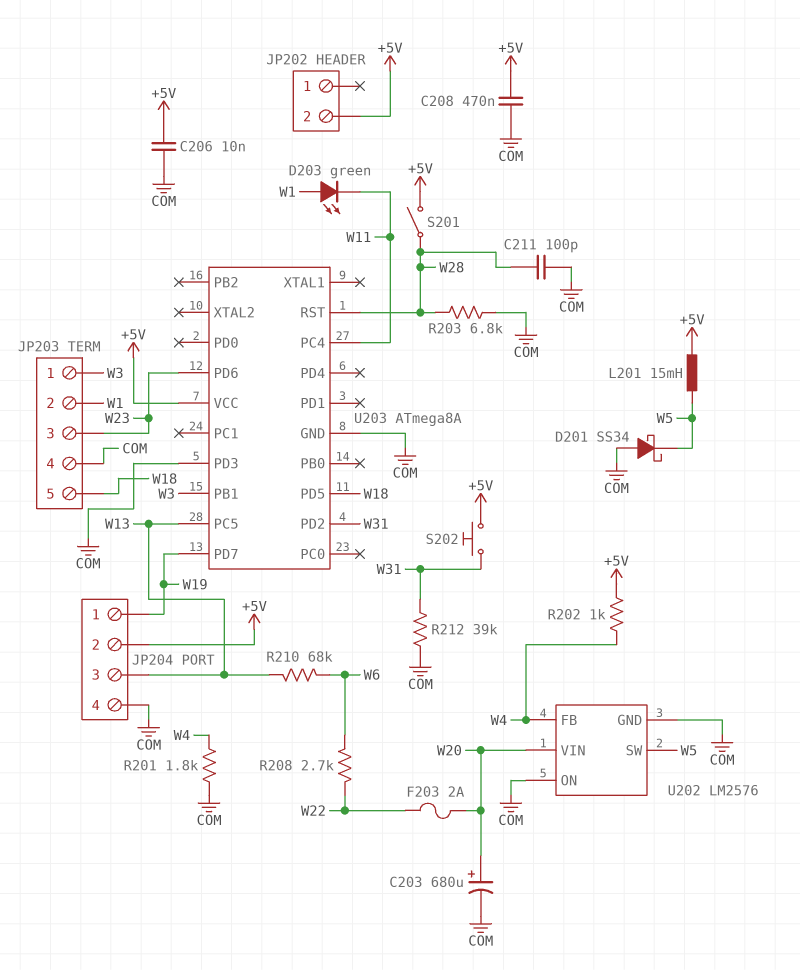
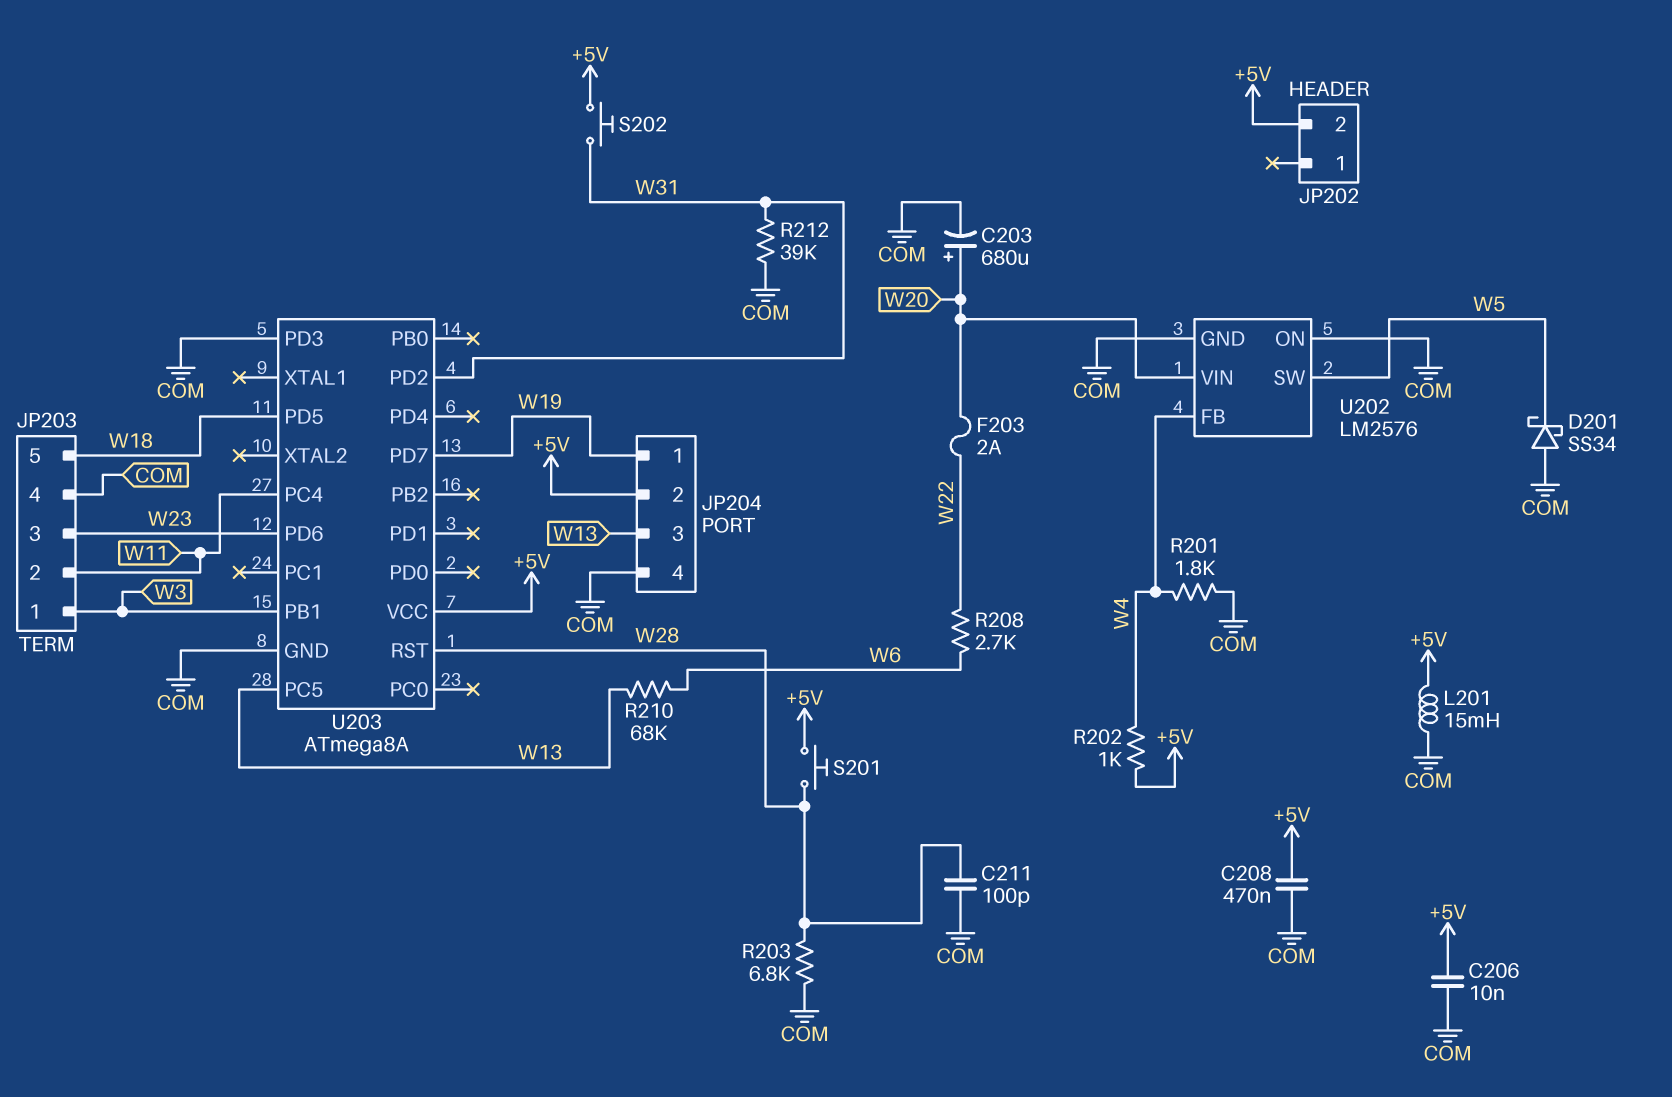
D203: LED green (A W1, K W11) -> none
JP203 pin 2: W1 -> W11
L201: 15mH (+5V, W5) -> 15mH (+5V, COM)
S201: switch (+5V, W28) -> button (+5V, W28)

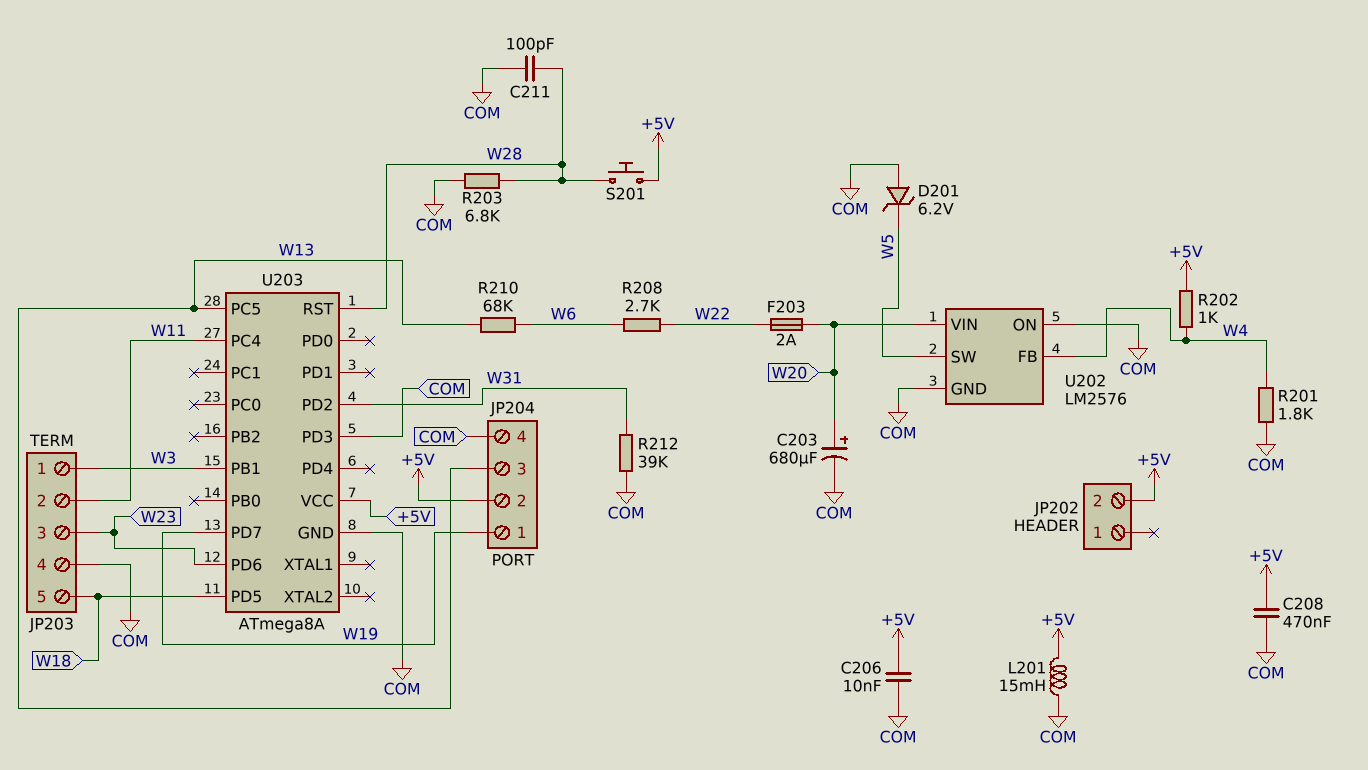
D201: schottky SS34 (A COM, K W5) -> zener 6.2V (A COM, K W5)
S202: button (+5V, W31) -> none

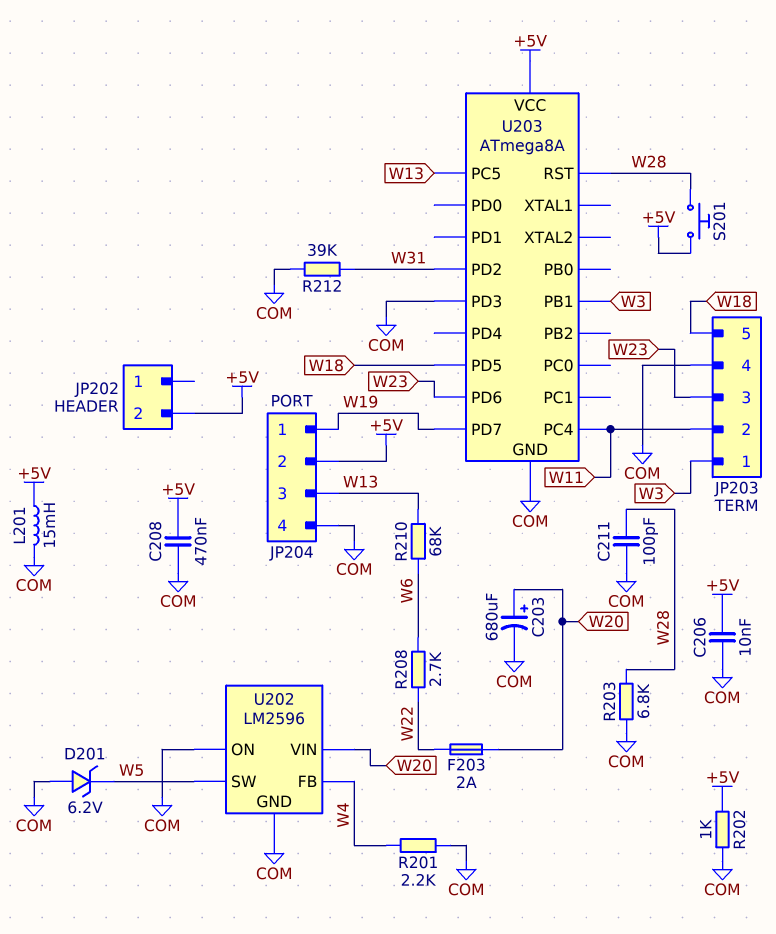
R201: 1.8k (COM, W4) -> 2.2k (COM, W4)
R202: 1k (+5V, W4) -> 1k (+5V, COM)
U202: LM2576 -> LM2596

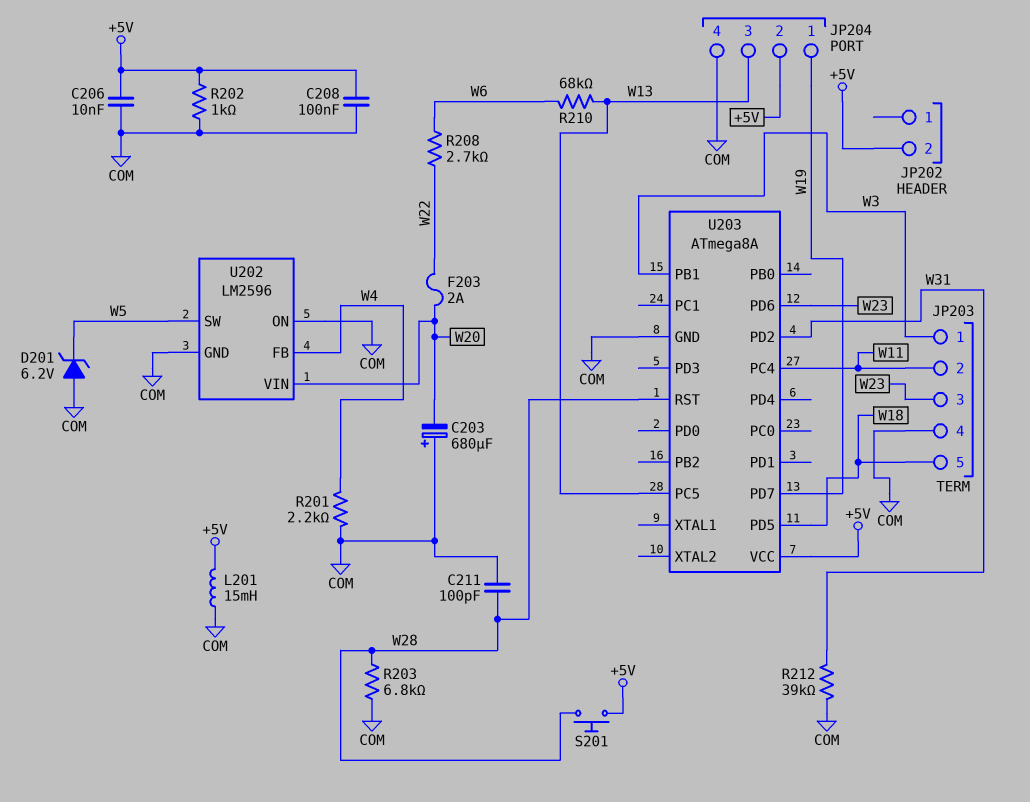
C203: 680uF (plus W20, minus COM) -> 680uF (plus COM, minus W20)
C208: 470nF (+5V, COM) -> 100nF (+5V, COM)
U203 pin PD3: COM -> none

